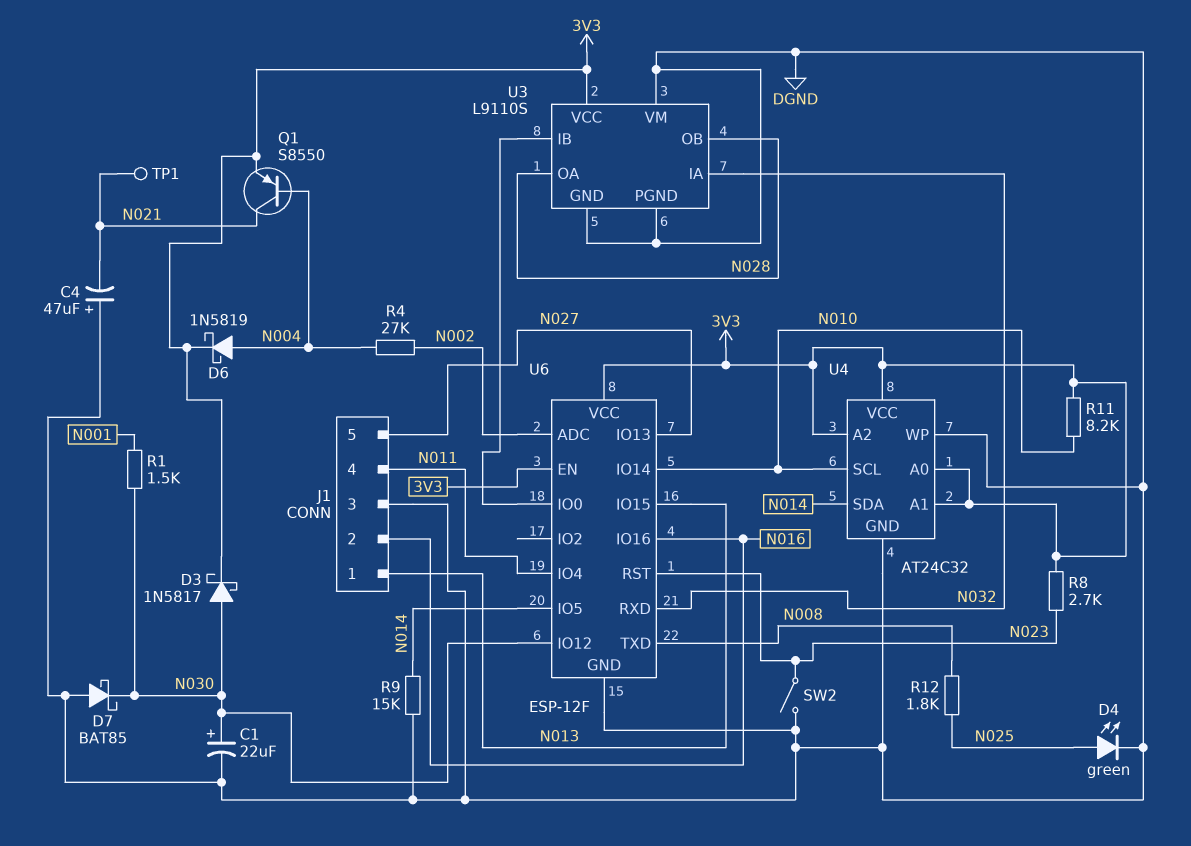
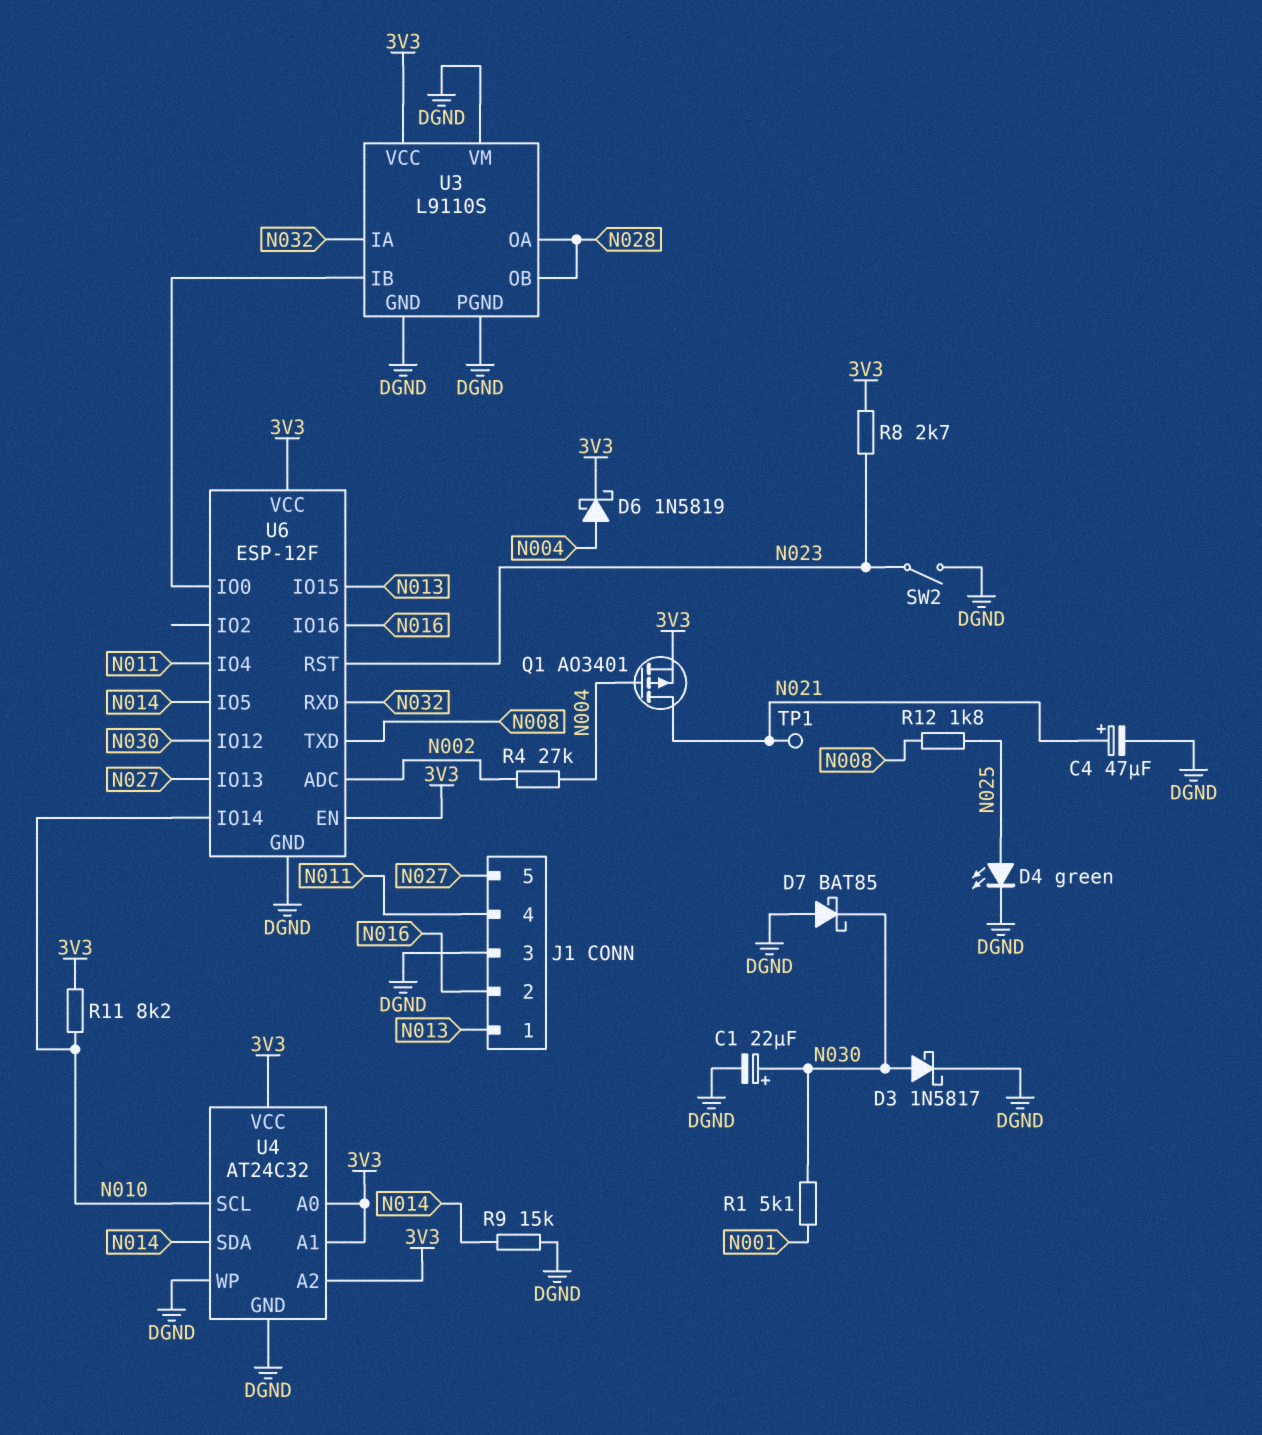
C4: 47uF (plus DGND, minus N021) -> 47uF (plus N021, minus DGND)
D3: schottky 1N5817 (A N030, K 3V3) -> schottky 1N5817 (A N030, K DGND)
Q1: PNP S8550 (B N004, C N021, E 3V3) -> PMOS AO3401 (G N004, D N021, S 3V3)
R1: 1.5k (N001, N030) -> 5.1k (N001, N030)

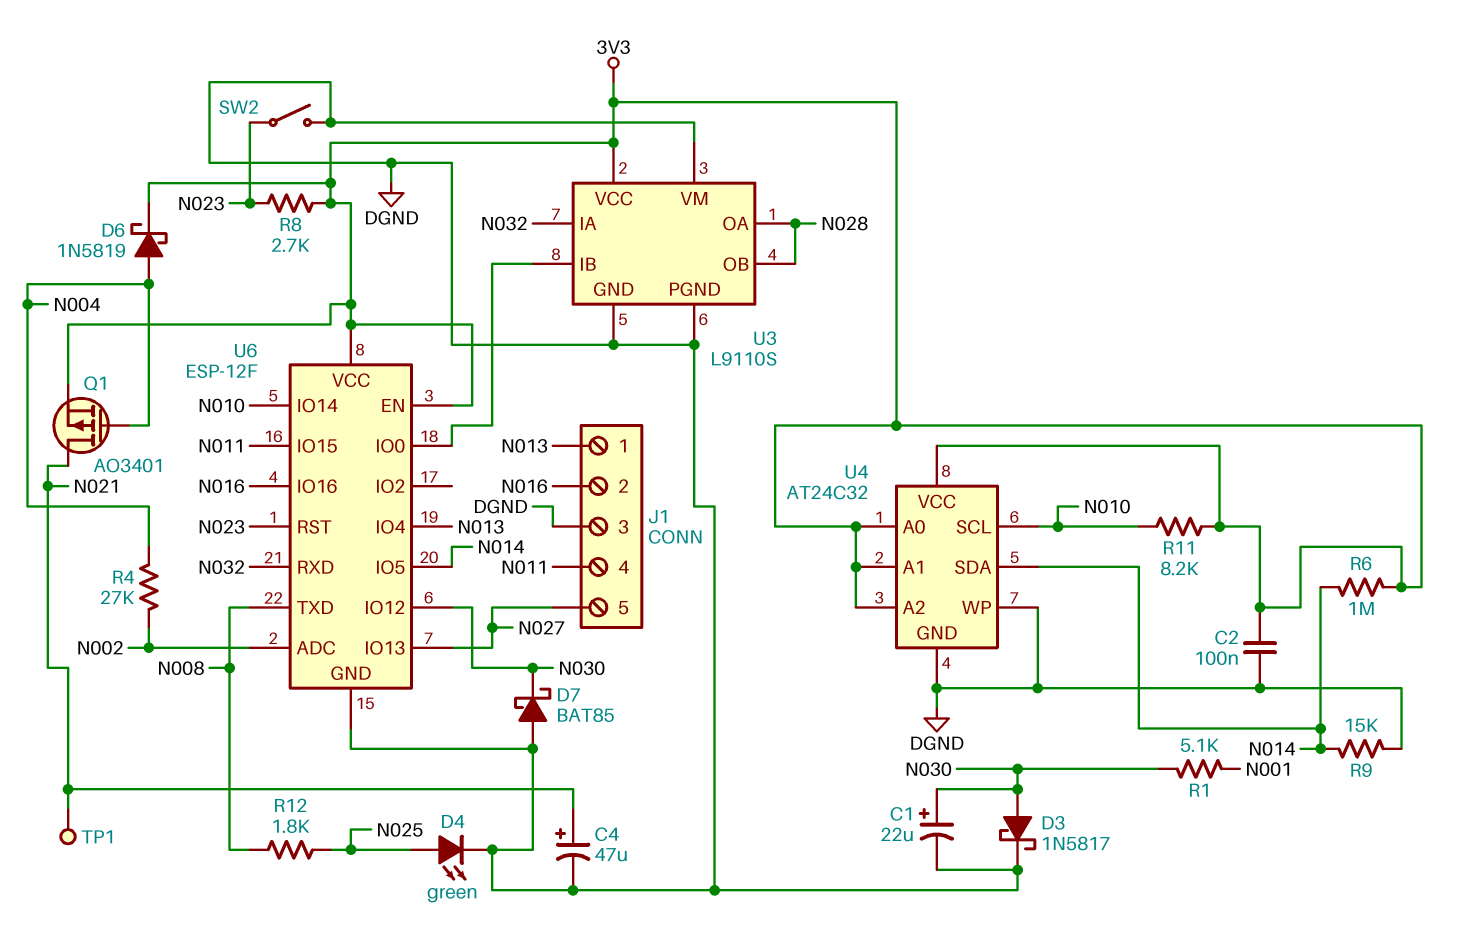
C2: none -> 100nF (3V3, DGND)
R6: none -> 1M (3V3, N014)
U6 pin IO4: N011 -> N013
U6 pin IO15: N013 -> N011

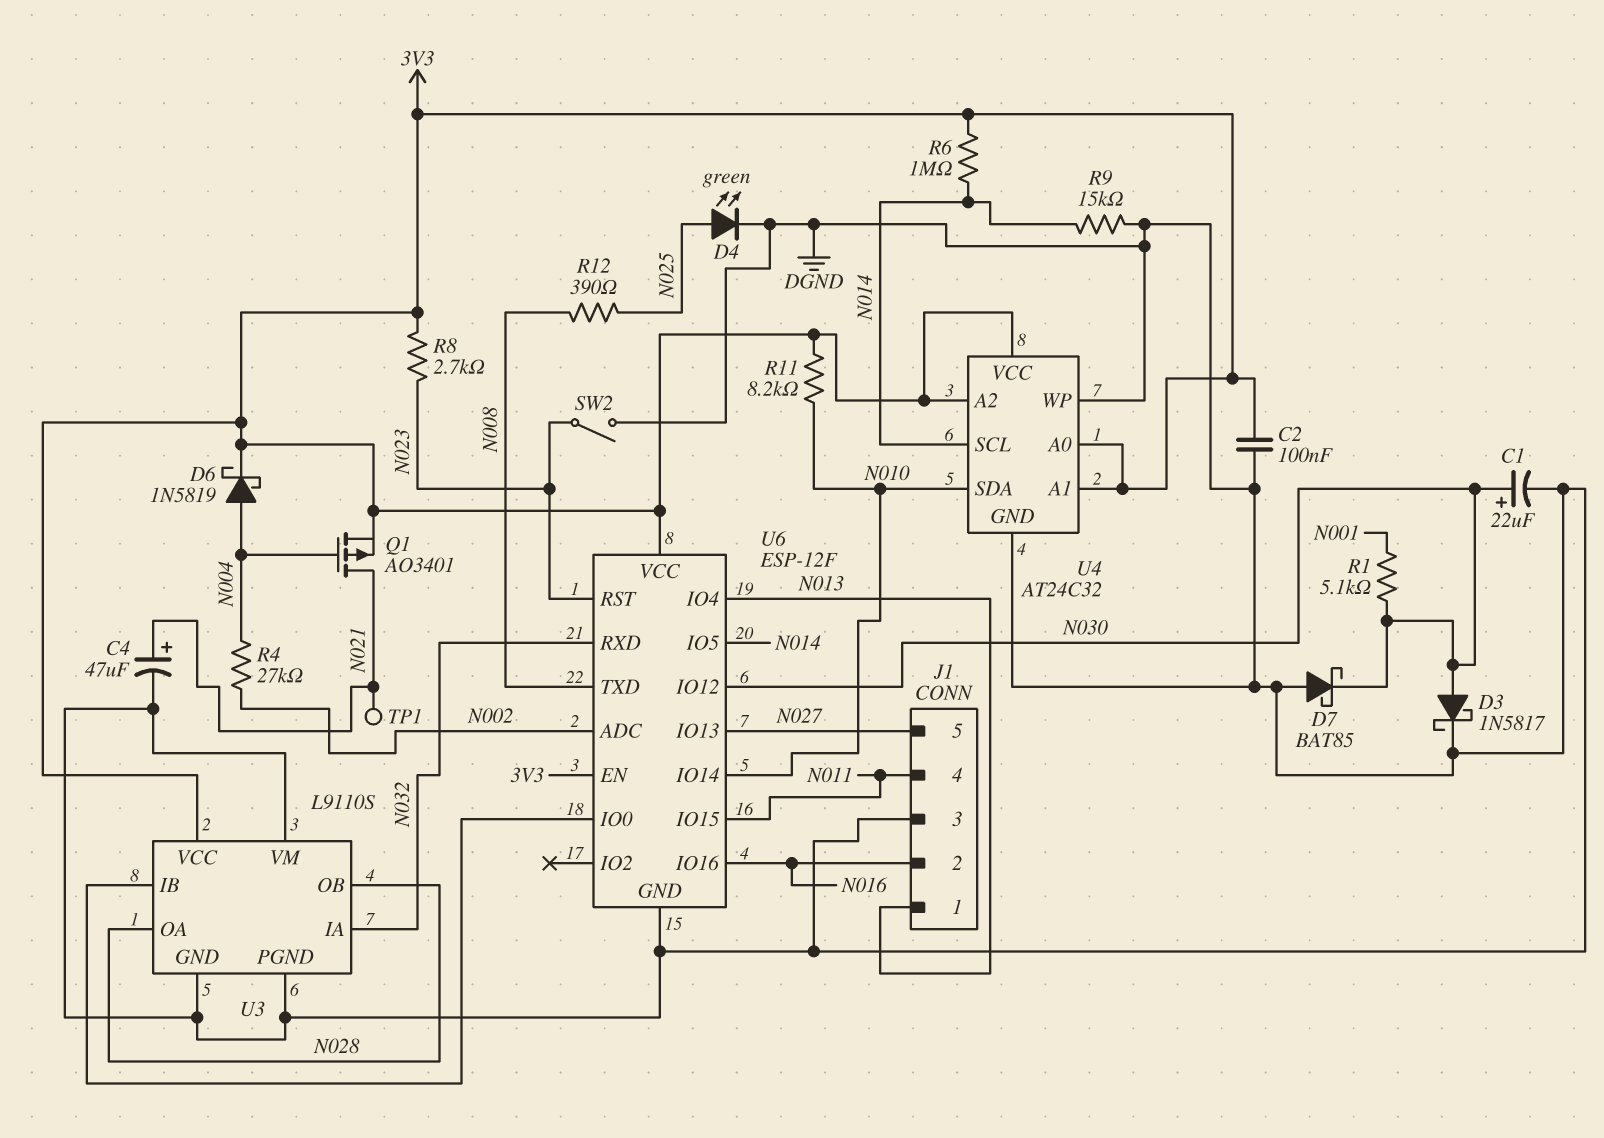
R12: 1.8k (N008, N025) -> 390 (N008, N025)
U4 pin SCL: N010 -> N014
U4 pin SDA: N014 -> N010

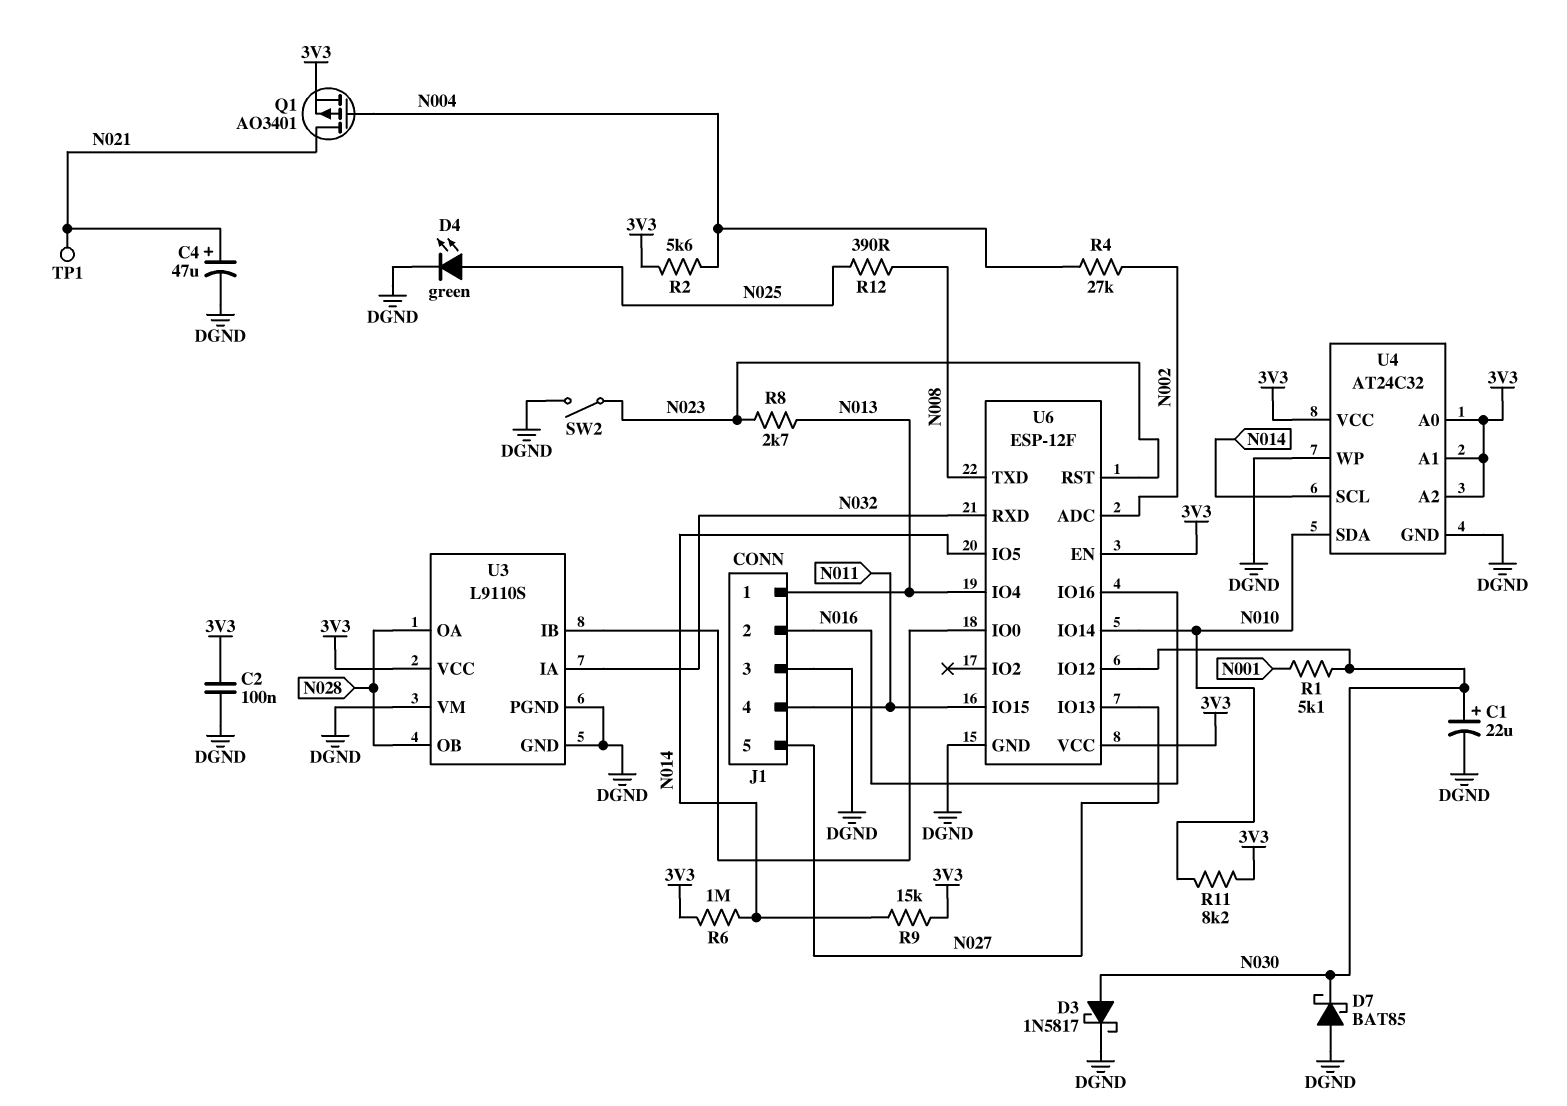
D6: schottky 1N5819 (A N004, K 3V3) -> none
R2: none -> 5.6k (3V3, N004)
R8: 2.7k (3V3, N023) -> 2.7k (N013, N023)
R9: 15k (DGND, N014) -> 15k (3V3, N014)

